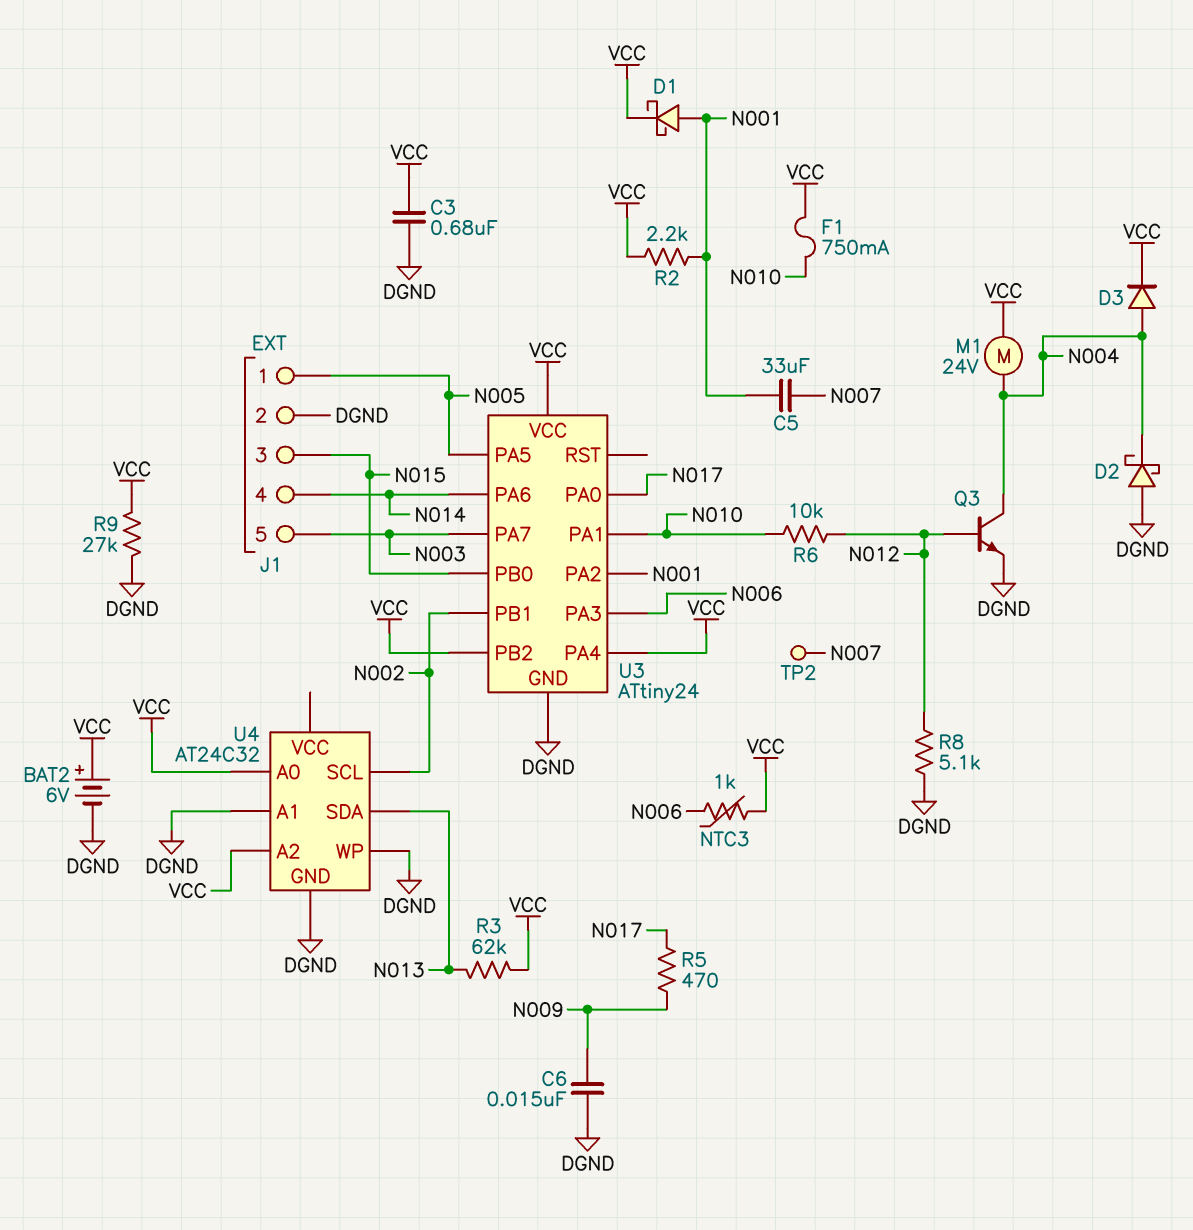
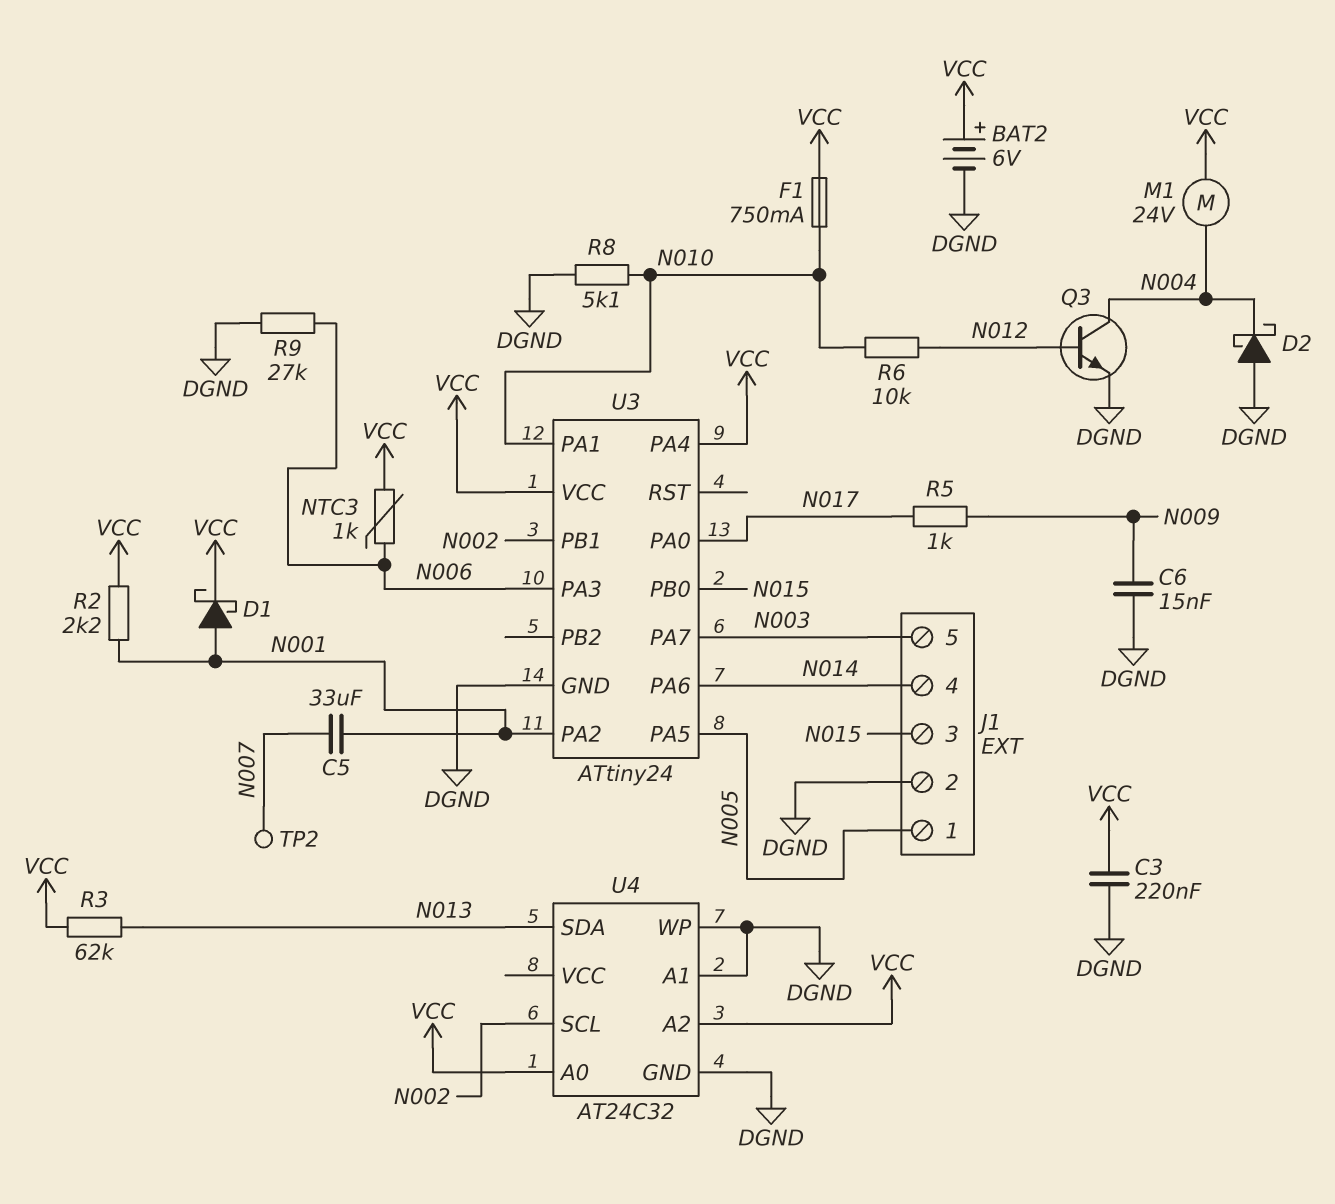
C3: 680nF (DGND, VCC) -> 220nF (DGND, VCC)
D3: diode (A N004, K VCC) -> none
R5: 470 (N009, N017) -> 1k (N009, N017)
R8: 5.1k (DGND, N012) -> 5.1k (DGND, N010)
R9: 27k (DGND, VCC) -> 27k (DGND, N006)
U3 pin PB2: VCC -> none

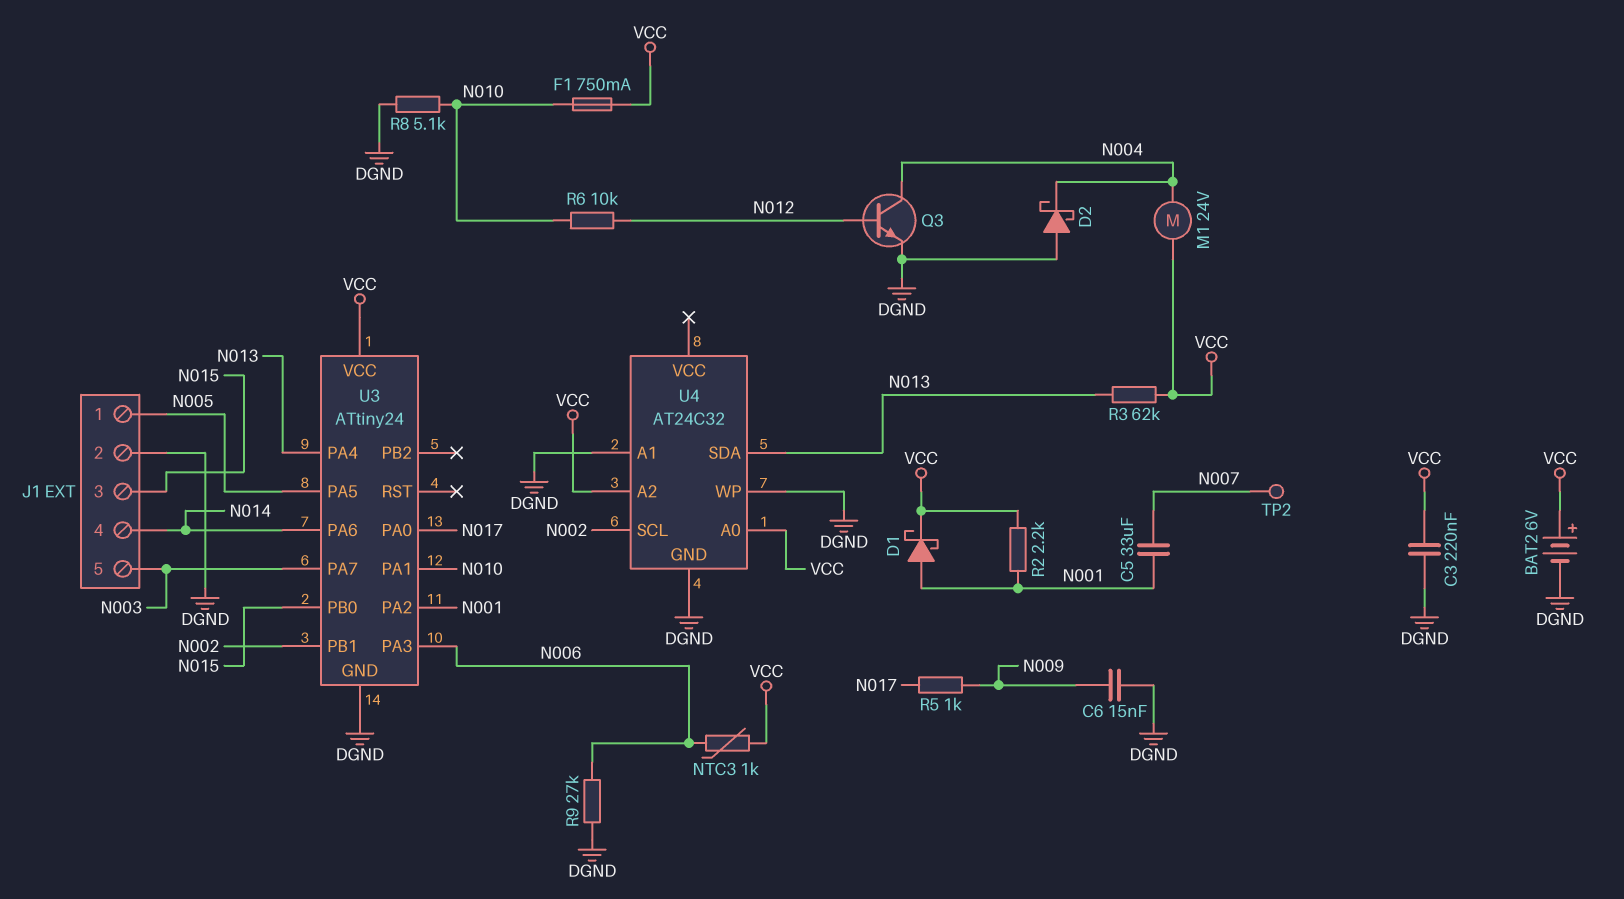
U3 pin PA4: VCC -> N013

